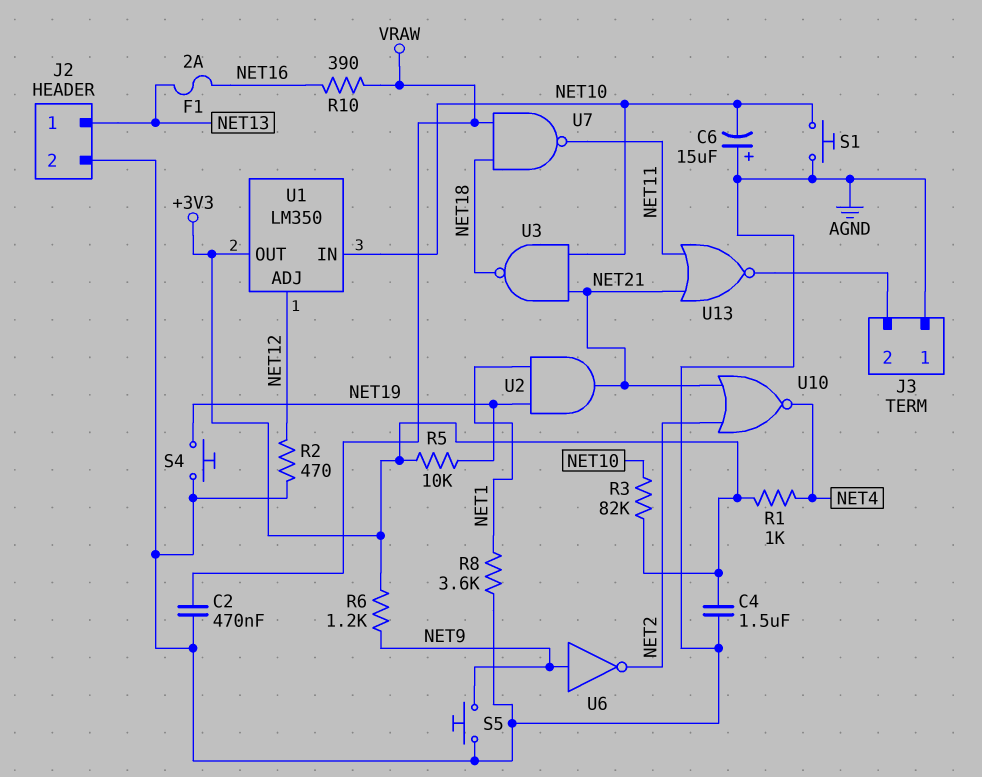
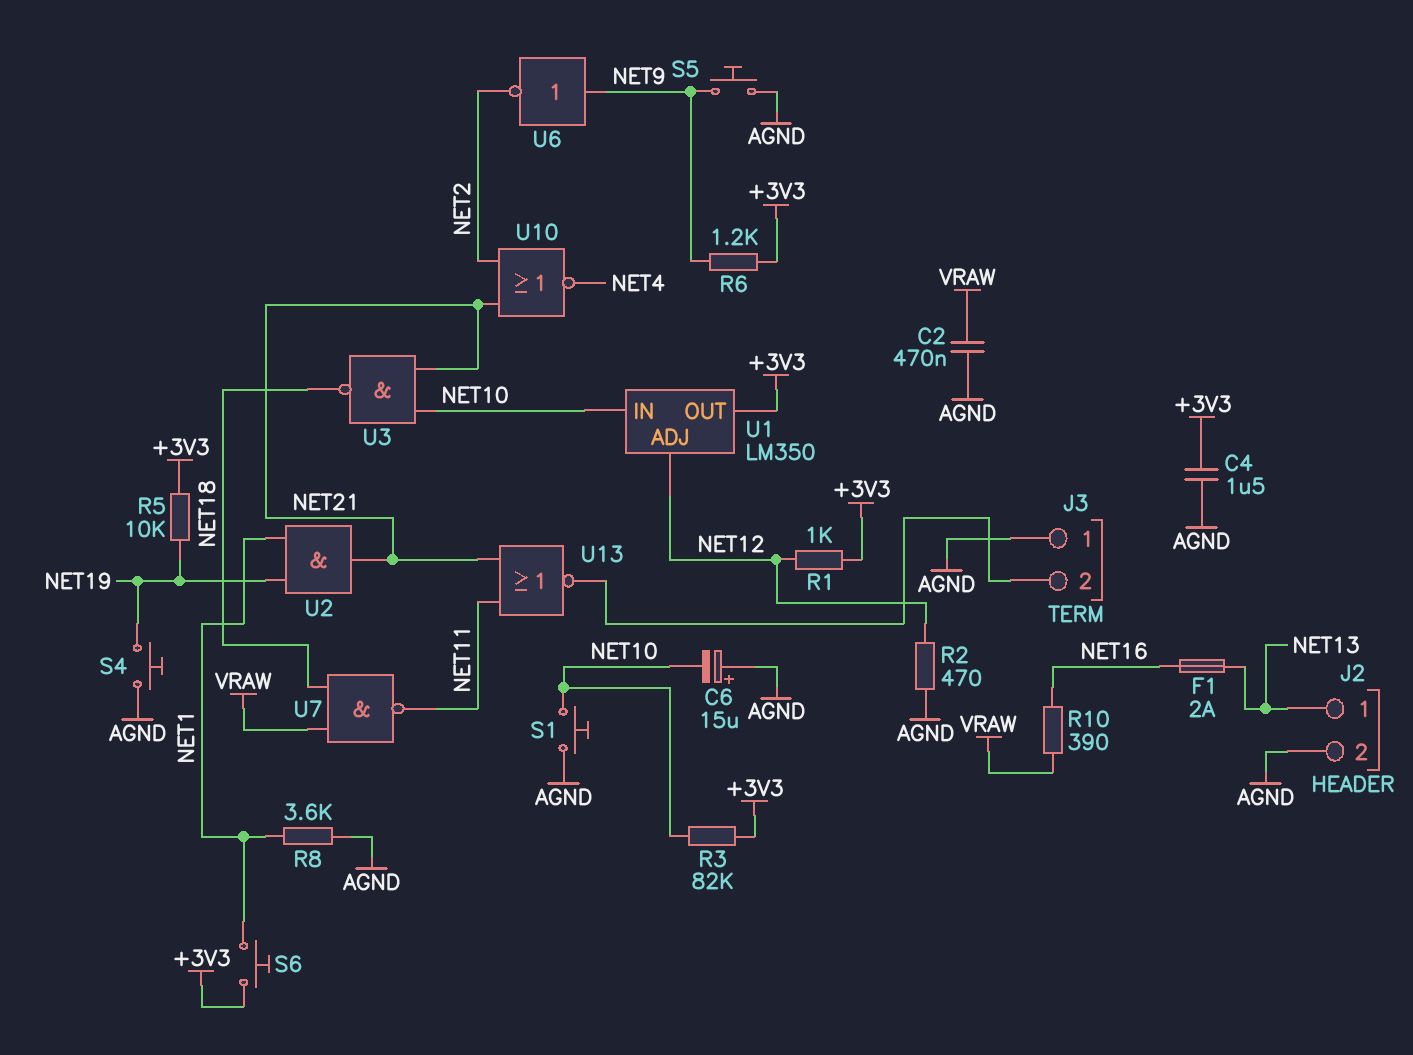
R1: 1k (+3V3, NET4) -> 1k (+3V3, NET12)
S6: none -> button (+3V3, NET1)

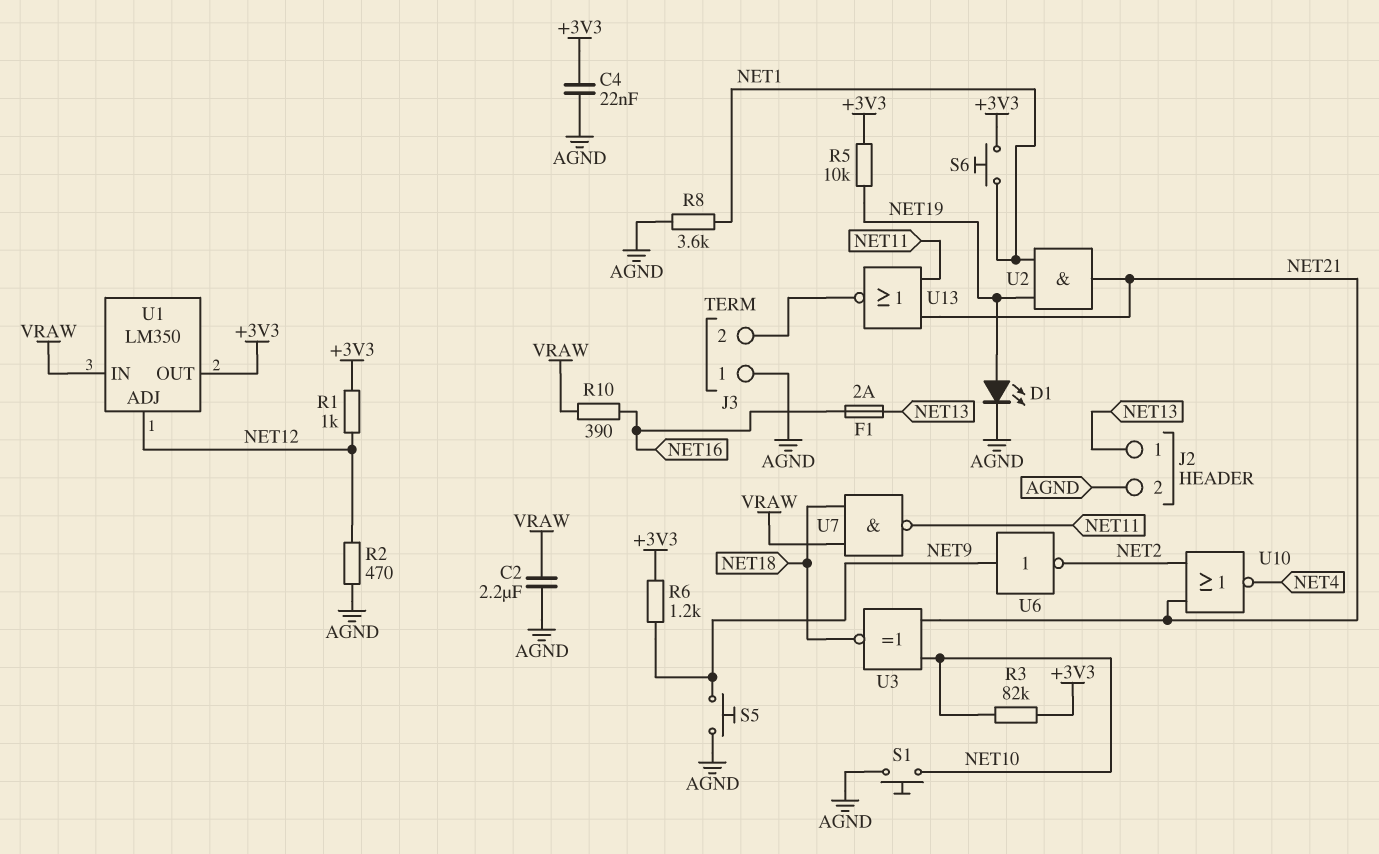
C2: 470nF (AGND, VRAW) -> 2.2uF (AGND, VRAW)
C4: 1.5uF (+3V3, AGND) -> 22nF (+3V3, AGND)
C6: 15uF (plus AGND, minus NET10) -> none
D1: none -> LED (A NET19, K AGND)
S4: button (AGND, NET19) -> none
U1 pin IN: NET10 -> VRAW
U3: NAND (in NET10, in NET21, out NET18) -> XNOR (in NET10, in NET21, out NET18)

